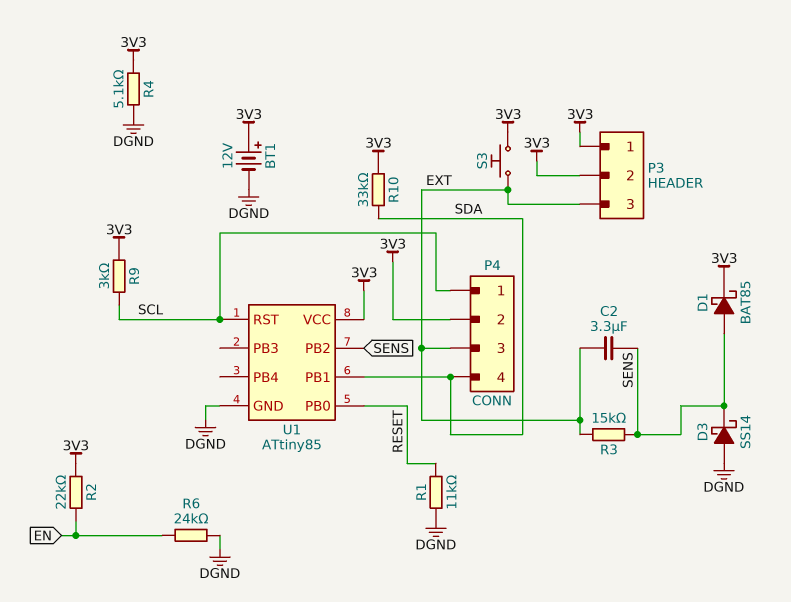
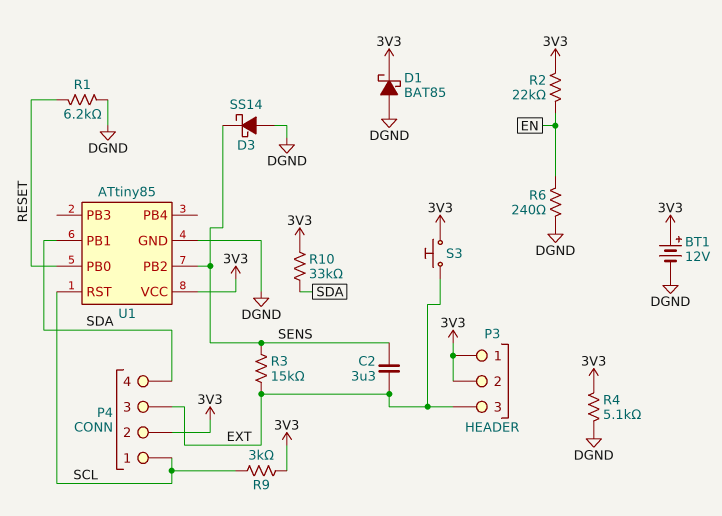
D1: schottky BAT85 (A SENS, K 3V3) -> schottky BAT85 (A DGND, K 3V3)
R1: 11k (DGND, RESET) -> 6.2k (DGND, RESET)
R6: 24k (DGND, EN) -> 240 (DGND, EN)

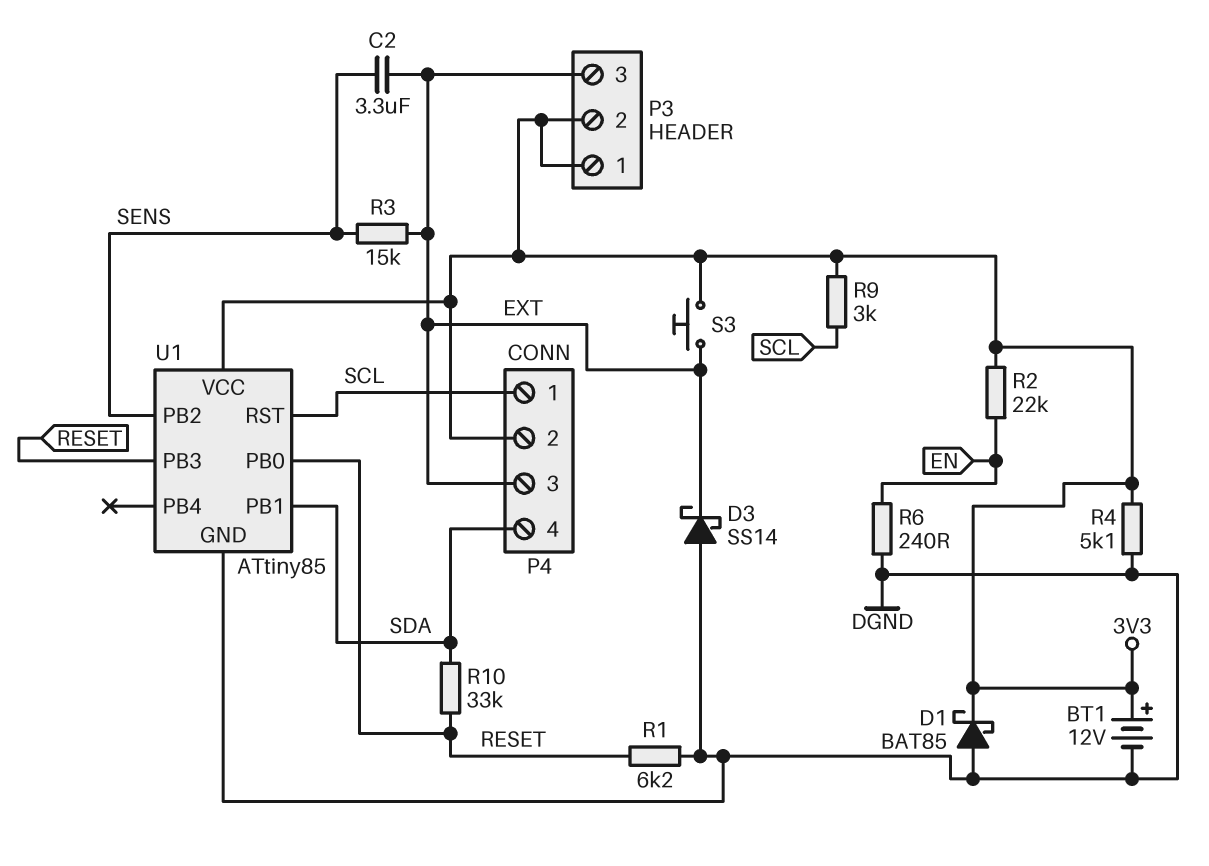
D3: schottky SS14 (A DGND, K SENS) -> schottky SS14 (A DGND, K EXT)
R10: 33k (3V3, SDA) -> 33k (RESET, SDA)
U1 pin PB3: none -> RESET

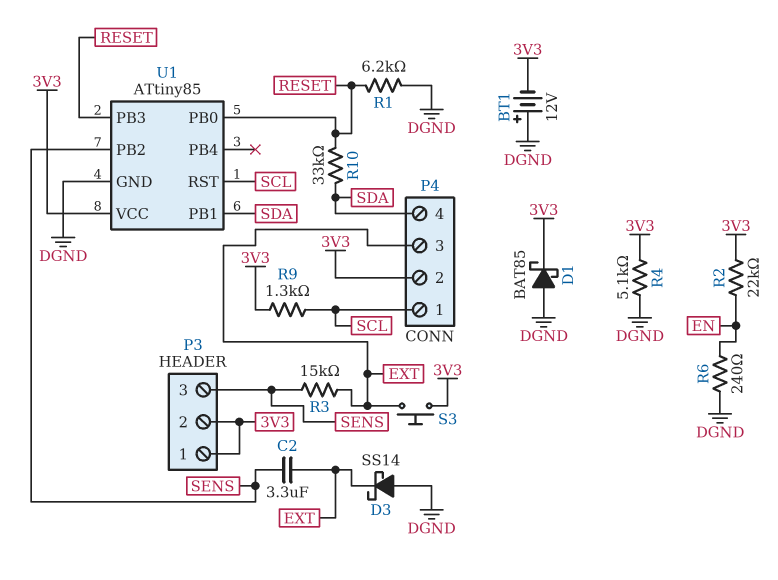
BT1: 12V (plus 3V3, minus DGND) -> 12V (plus DGND, minus 3V3)
P3 pin 3: EXT -> SENS
R9: 3k (3V3, SCL) -> 1.3k (3V3, SCL)

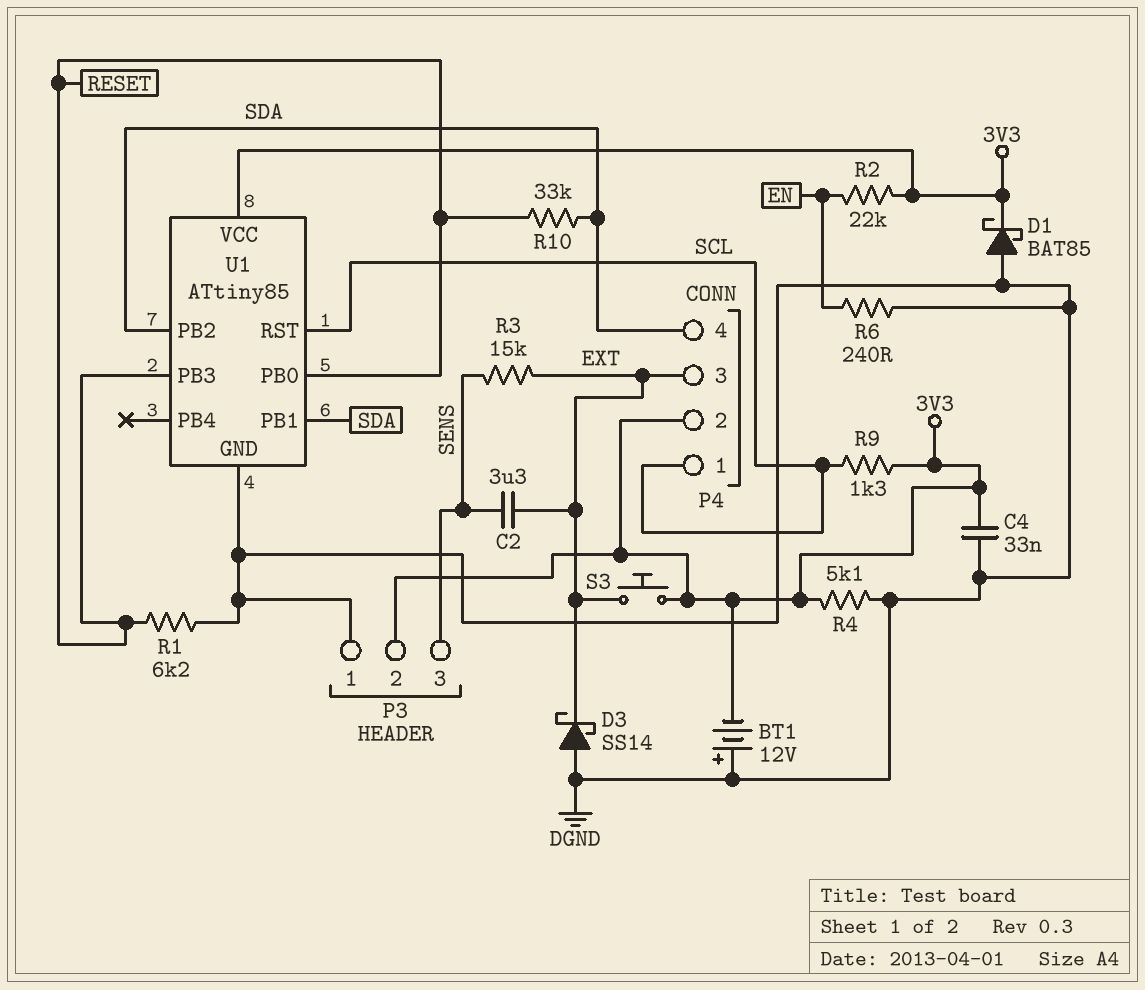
C4: none -> 33nF (3V3, DGND)
P3 pin 1: 3V3 -> DGND
U1 pin PB2: SENS -> SDA

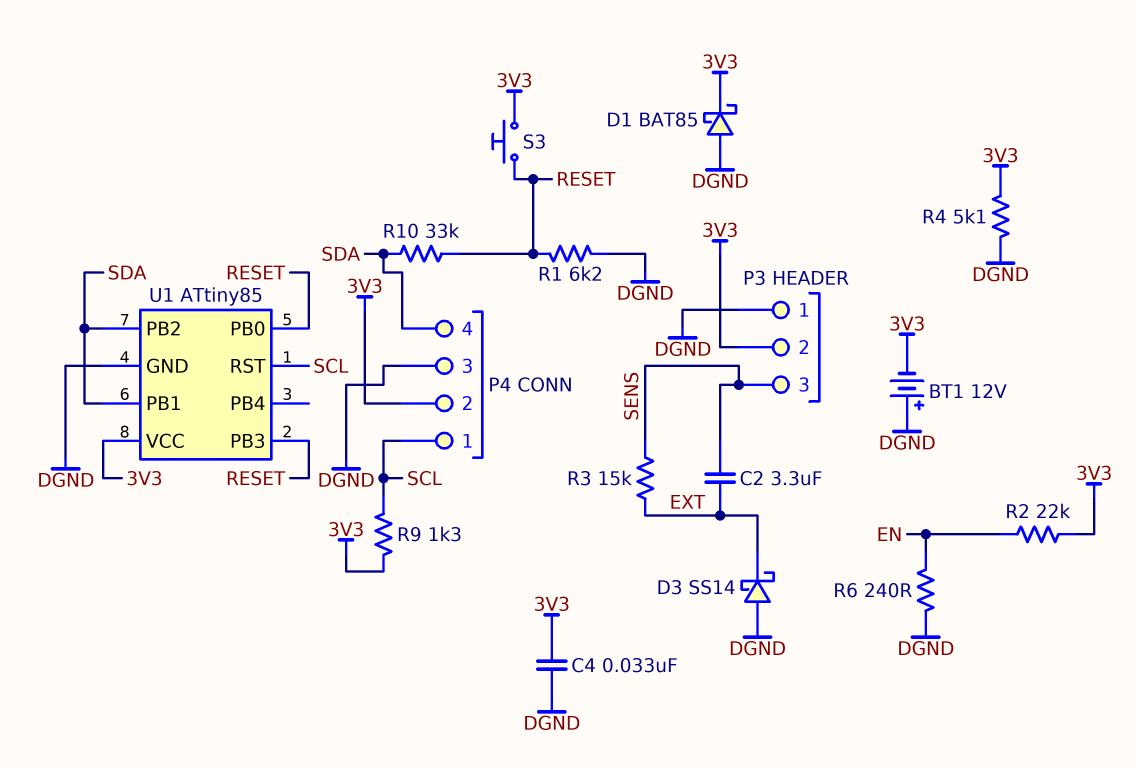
P4 pin 3: EXT -> DGND
S3: button (3V3, EXT) -> button (3V3, RESET)

